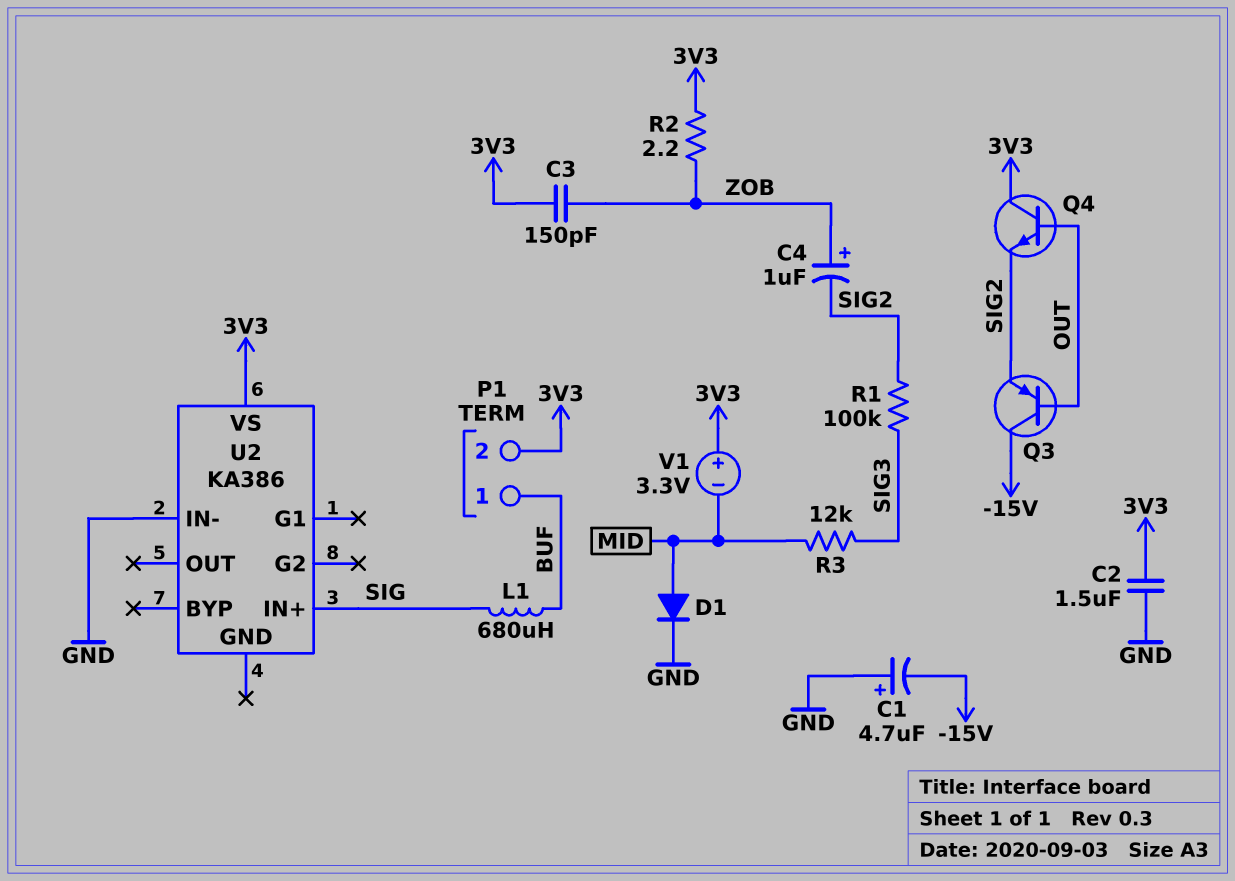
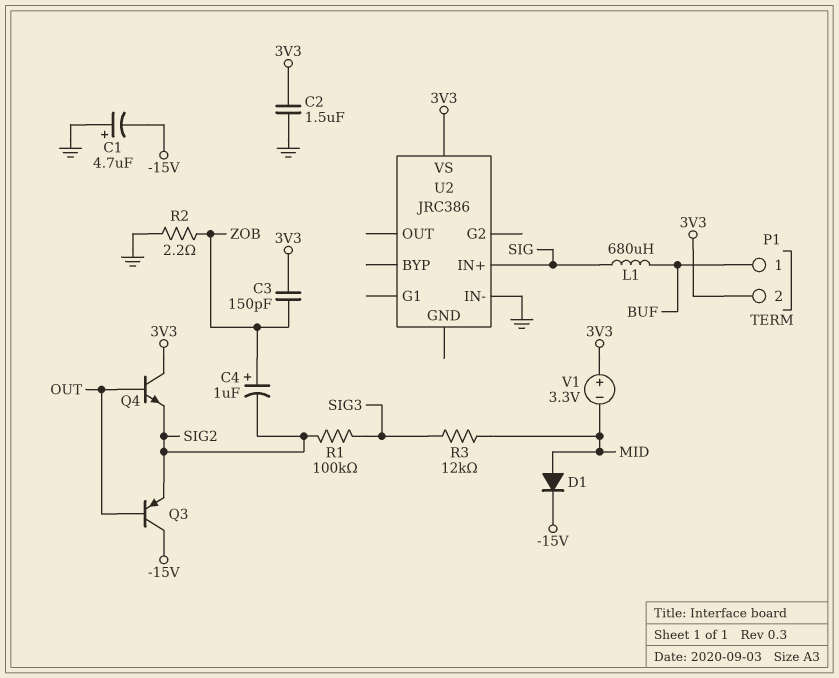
D1: diode (A MID, K GND) -> diode (A MID, K -15V)
R2: 2.2 (3V3, ZOB) -> 2.2 (GND, ZOB)
U2: KA386 -> JRC386

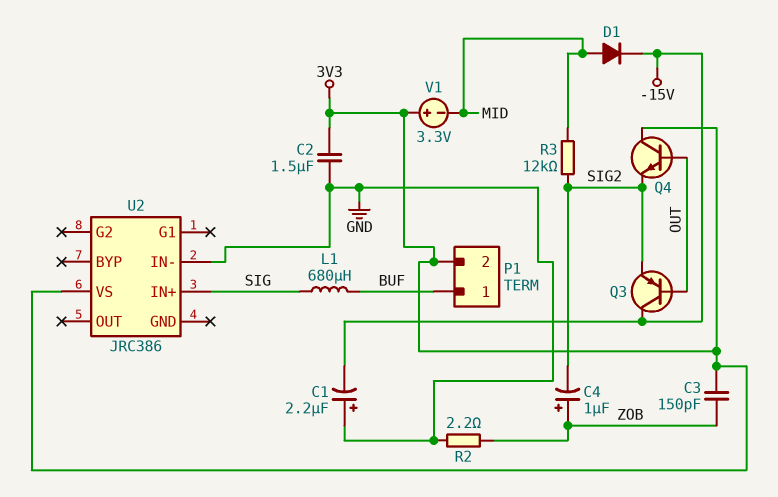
C1: 4.7uF (plus GND, minus -15V) -> 2.2uF (plus GND, minus -15V)
R1: 100k (SIG2, SIG3) -> none
R3: 12k (MID, SIG3) -> 12k (MID, SIG2)

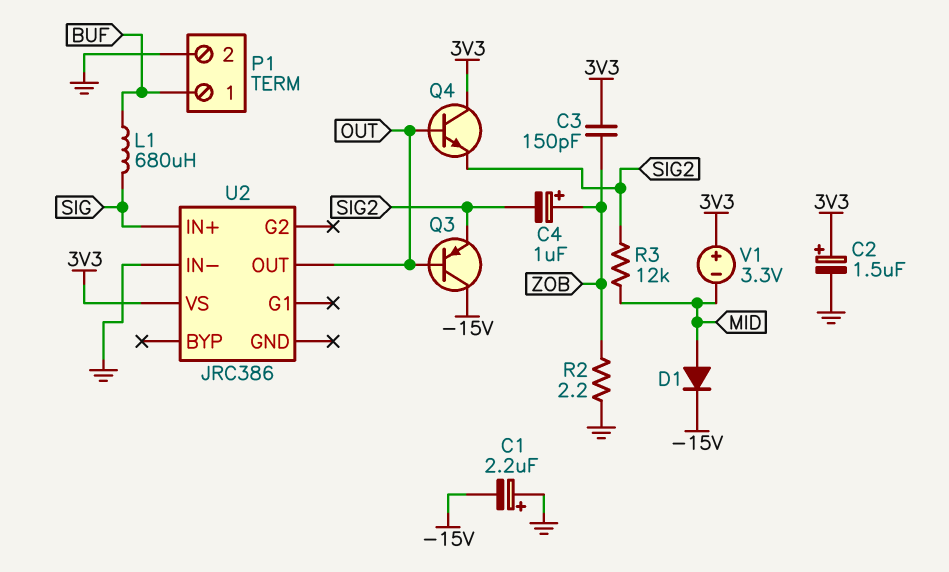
C2: 1.5uF (3V3, GND) -> 1.5uF (plus 3V3, minus GND)
P1 pin 2: 3V3 -> GND
U2 pin OUT: none -> OUT

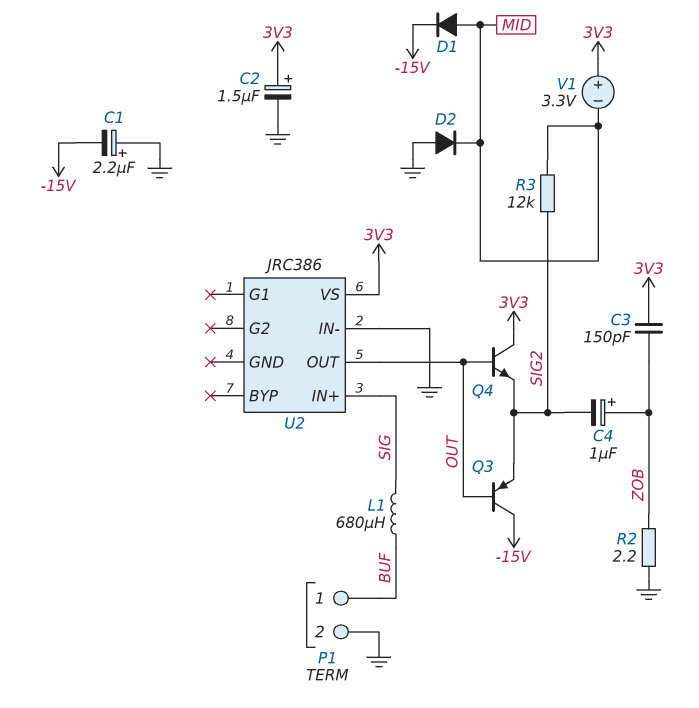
D2: none -> diode (A GND, K MID)

